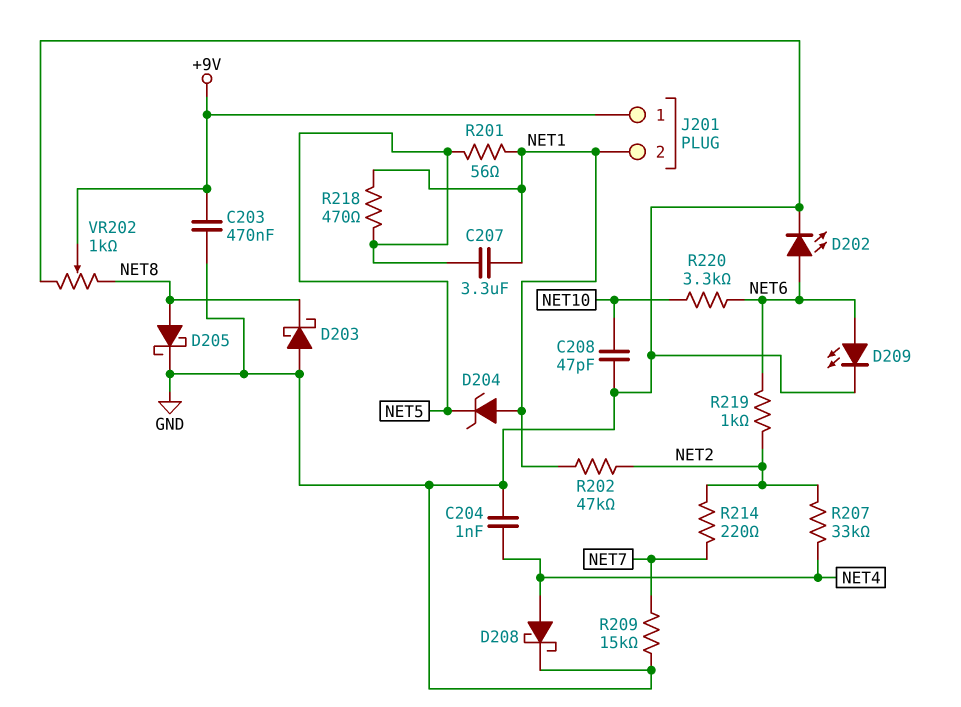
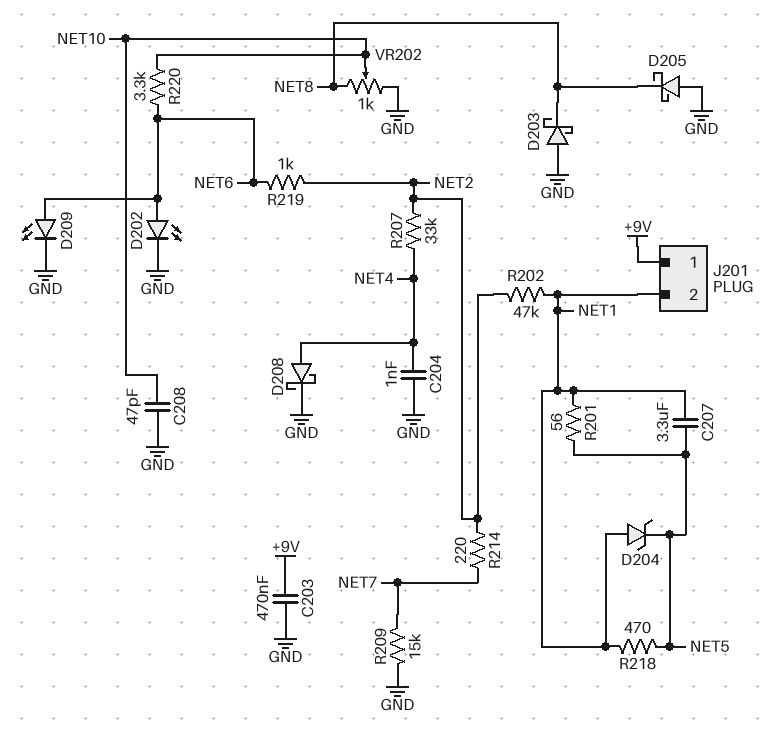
D205: schottky (A NET8, K GND) -> schottky (A GND, K NET8)
VR202: 1k (GND, NET8, wiper +9V) -> 1k (GND, NET8, wiper NET10)

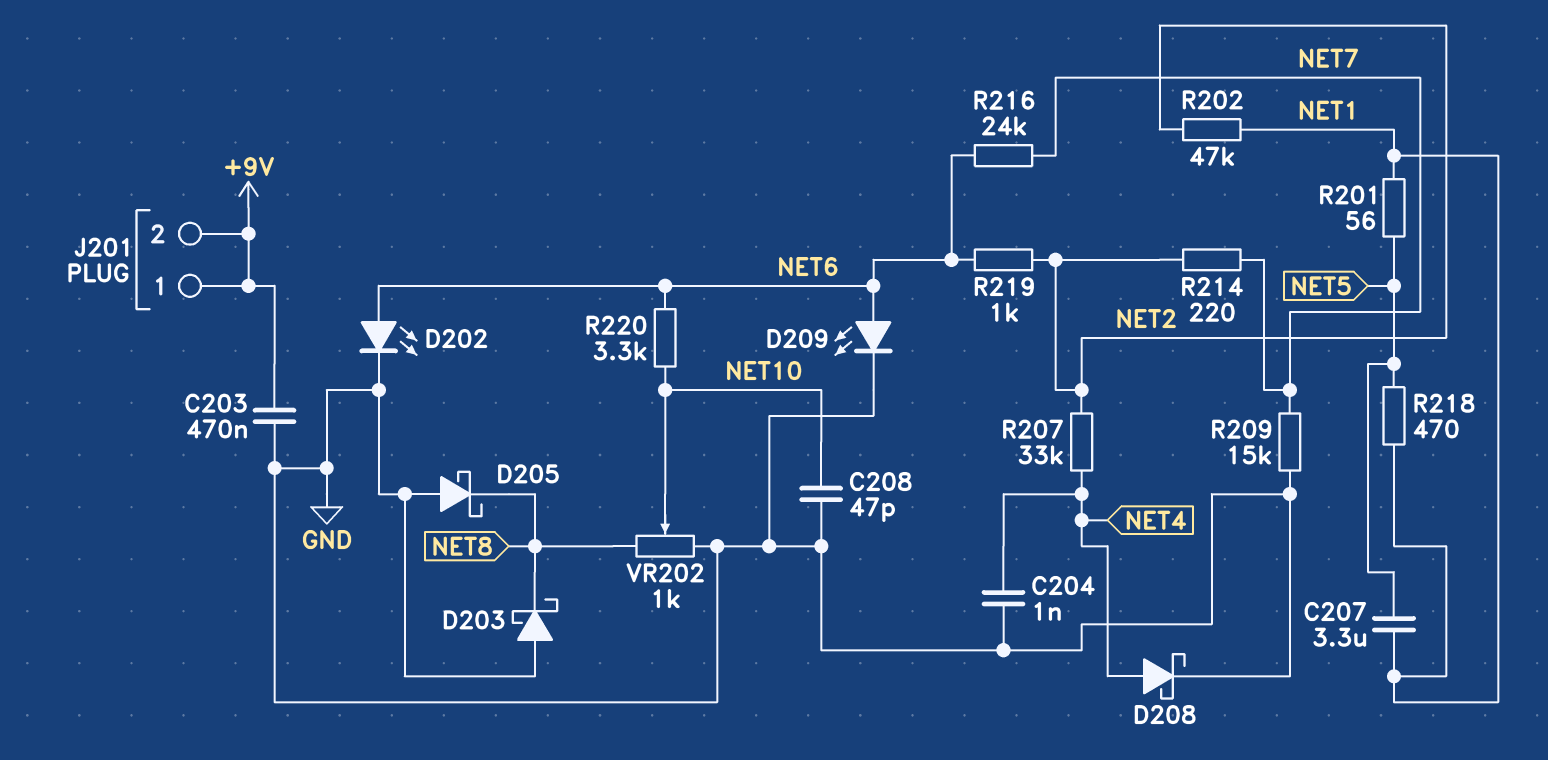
D204: zener (A NET1, K NET5) -> none
J201 pin 2: NET1 -> +9V
R216: none -> 24k (NET6, NET7)

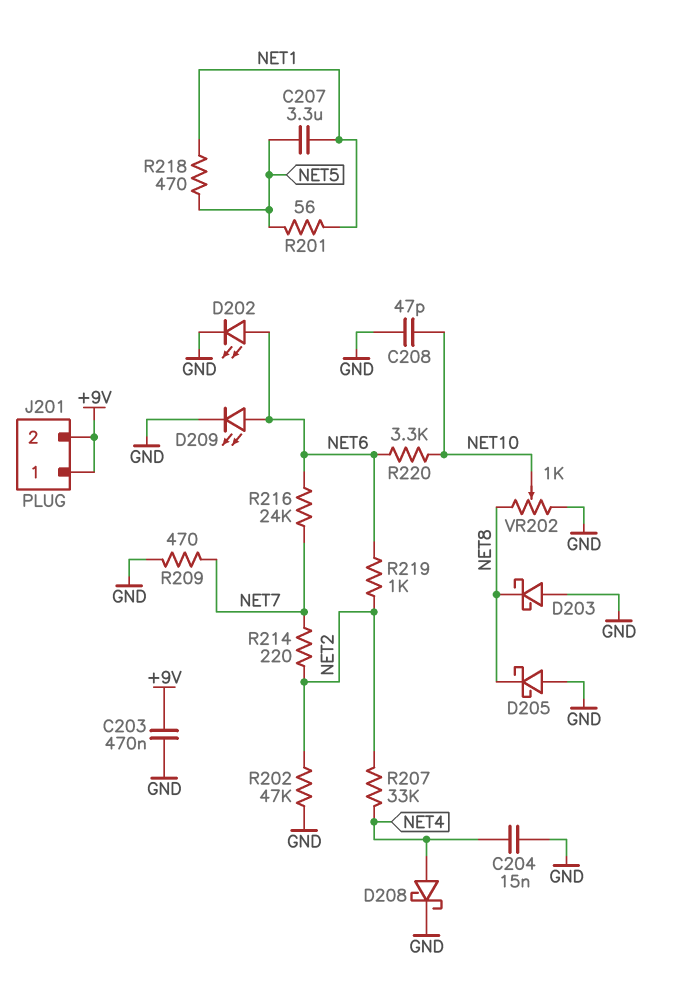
C204: 1nF (GND, NET4) -> 15nF (GND, NET4)
R202: 47k (NET1, NET2) -> 47k (GND, NET2)
R209: 15k (GND, NET7) -> 470 (GND, NET7)

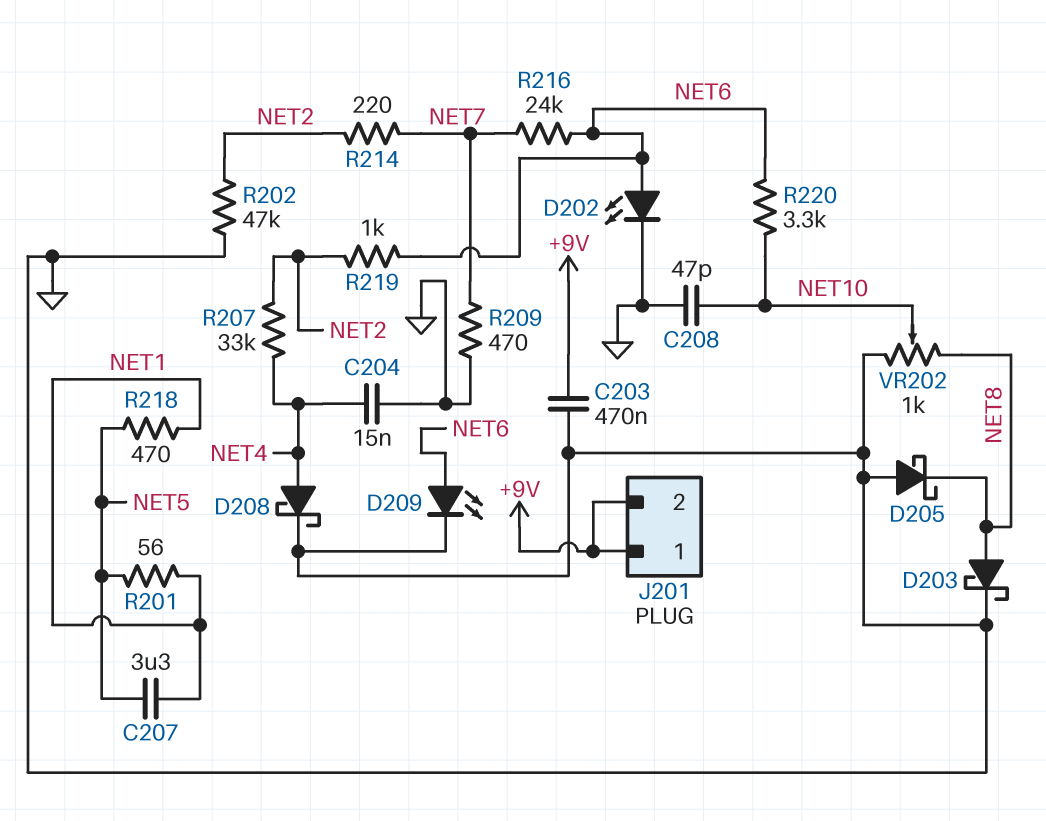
D203: schottky (A GND, K NET8) -> schottky (A NET8, K GND)

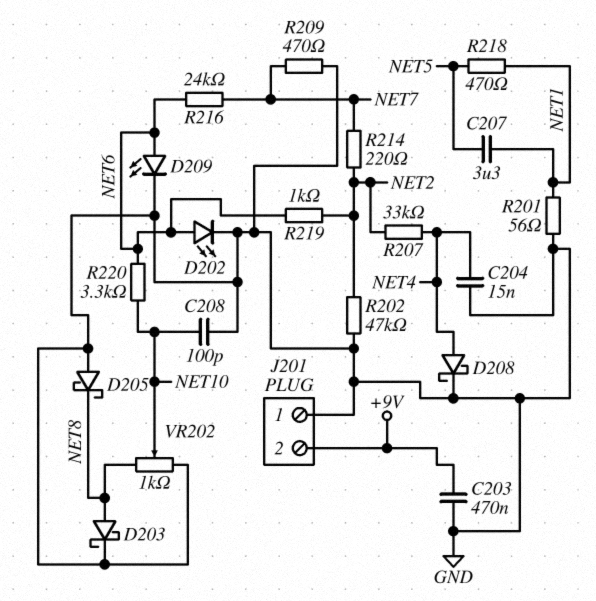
C208: 47pF (GND, NET10) -> 100pF (GND, NET10)
J201 pin 1: +9V -> GND
R201: 56 (NET1, NET5) -> 56 (GND, NET1)

